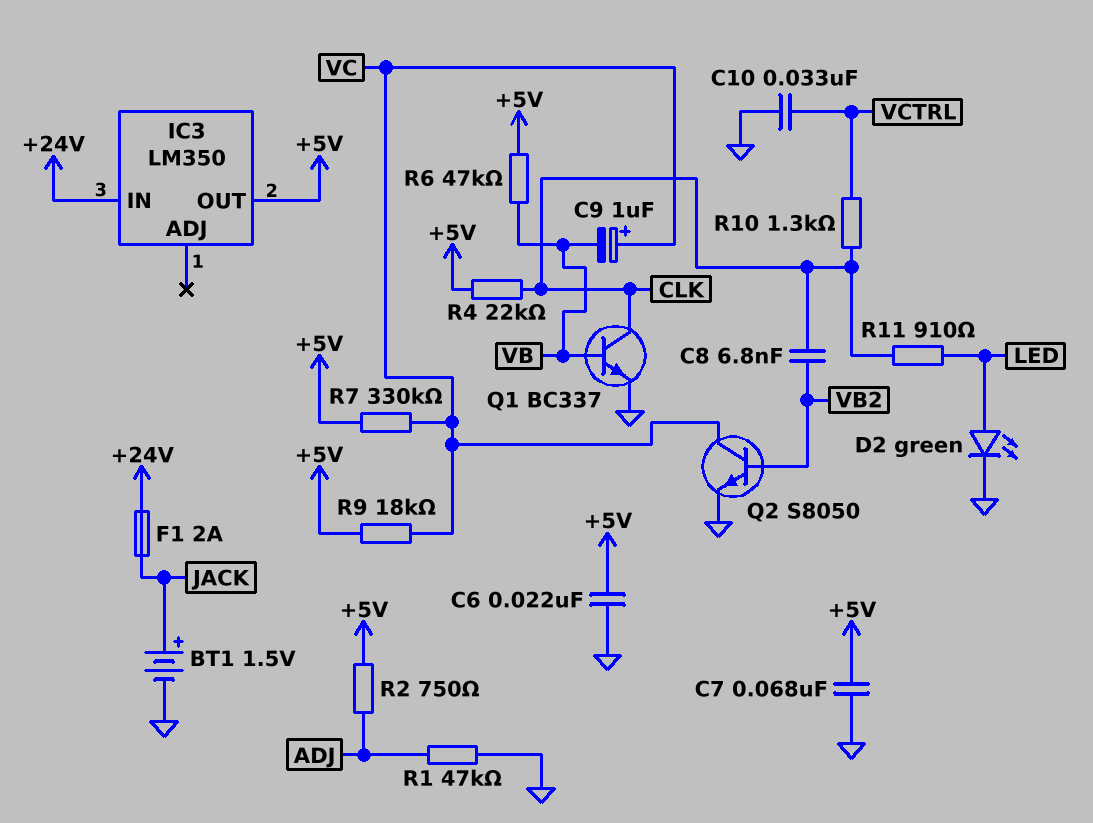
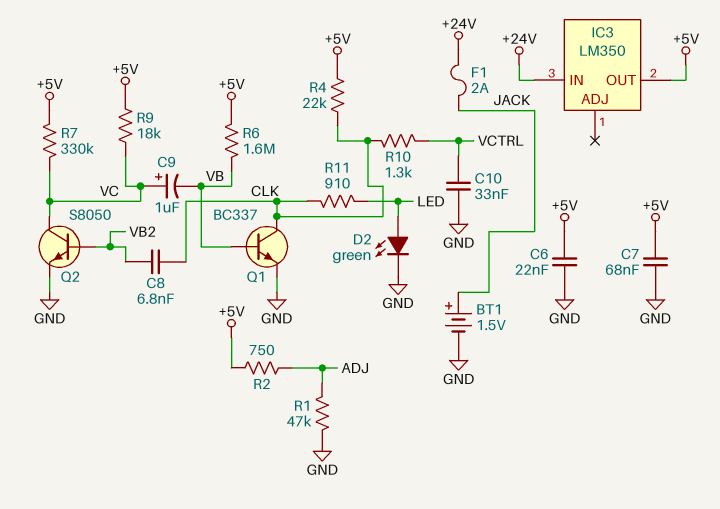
R6: 47k (+5V, VB) -> 1.6M (+5V, VB)

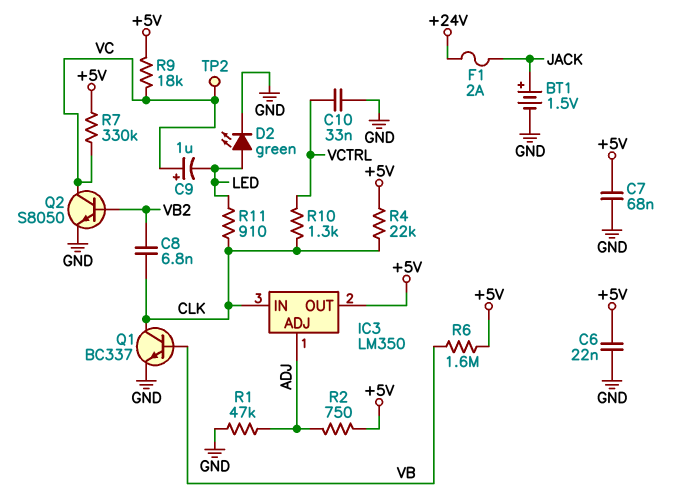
C9: 1uF (plus VC, minus VB) -> 1uF (plus VC, minus LED)
IC3 pin ADJ: none -> ADJ
IC3 pin IN: +24V -> CLK
TP2: none -> test point (VC)

